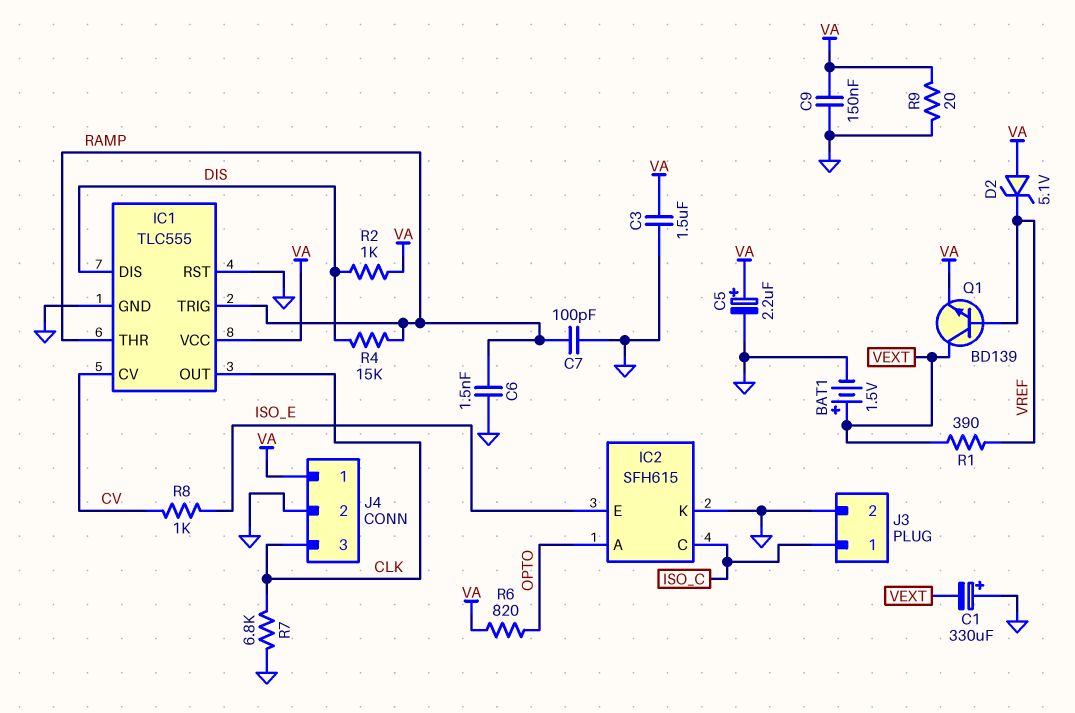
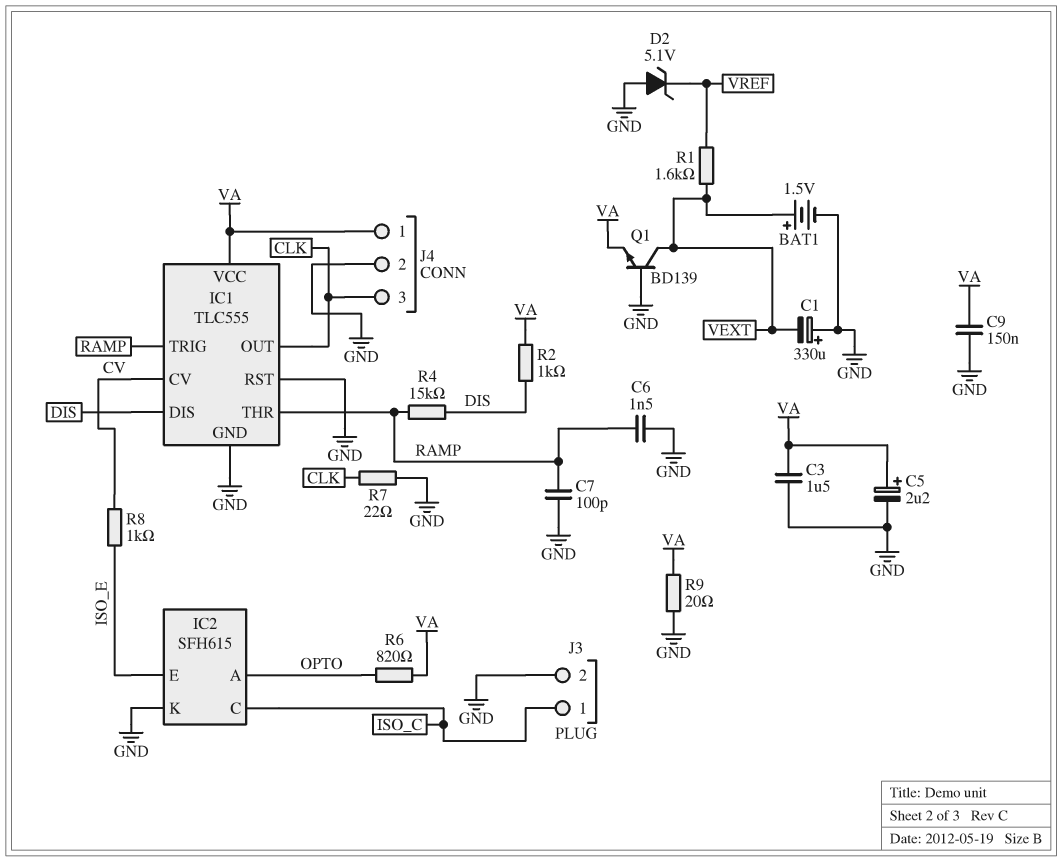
D2: zener 5.1V (A VA, K VREF) -> zener 5.1V (A GND, K VREF)
Q1: NPN BD139 (B VREF, C VEXT, E VA) -> NPN BD139 (B GND, C VEXT, E VA)
R1: 390 (VEXT, VREF) -> 1.6k (VEXT, VREF)
R7: 6.8k (CLK, GND) -> 22 (CLK, GND)

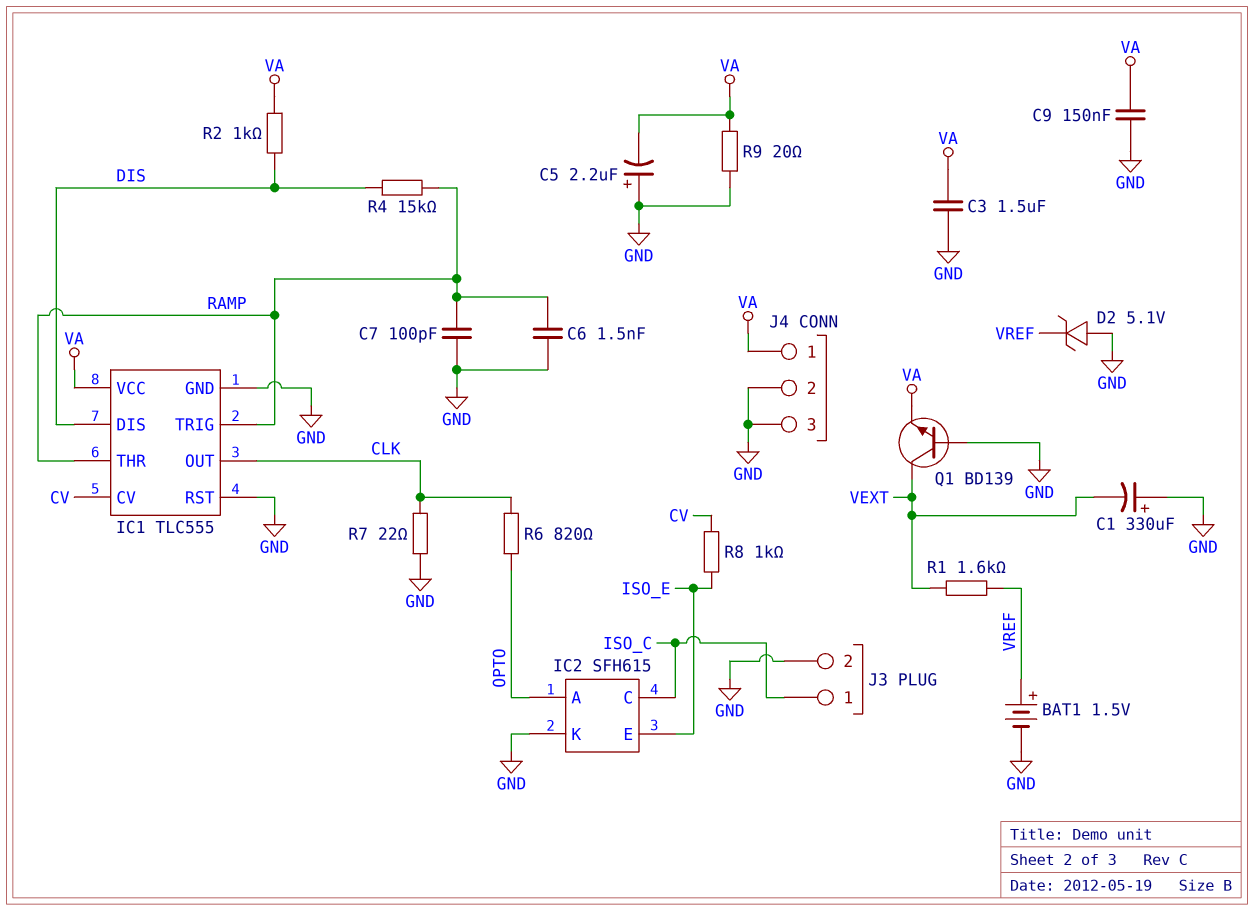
BAT1: 1.5V (plus VEXT, minus GND) -> 1.5V (plus VREF, minus GND)
C5: 2.2uF (plus VA, minus GND) -> 2.2uF (plus GND, minus VA)
J4 pin 3: CLK -> GND
R6: 820 (OPTO, VA) -> 820 (CLK, OPTO)

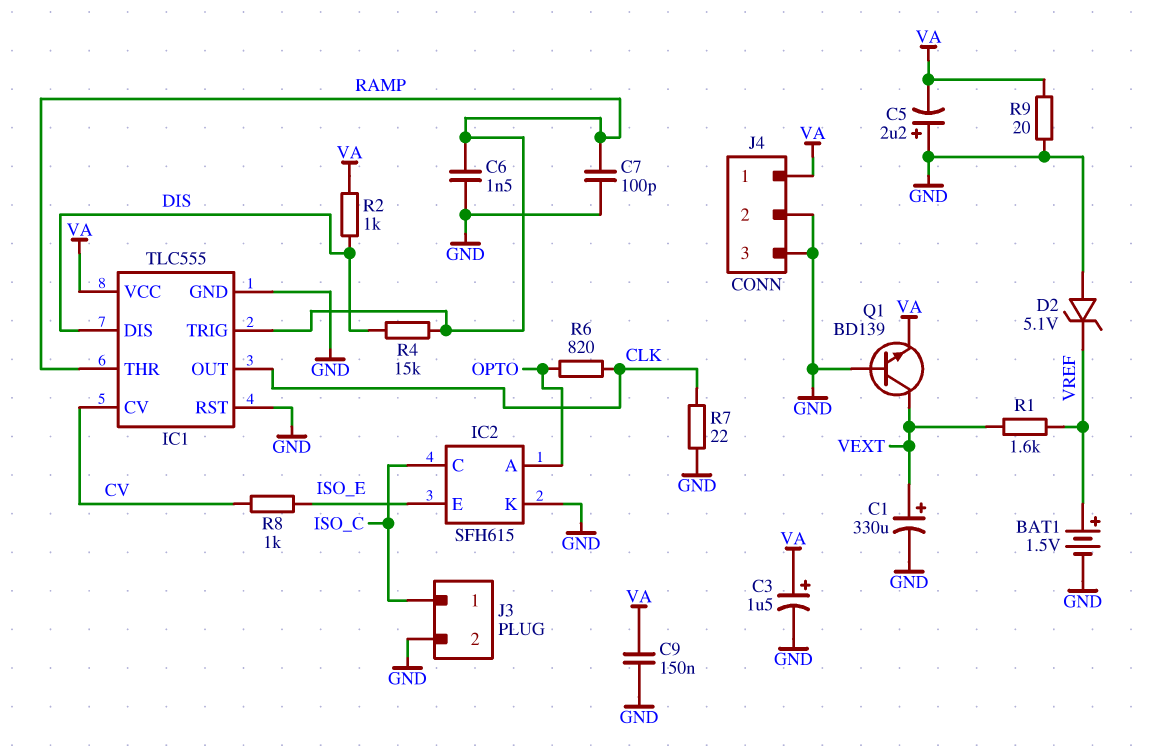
C1: 330uF (plus GND, minus VEXT) -> 330uF (plus VEXT, minus GND)
C3: 1.5uF (GND, VA) -> 1.5uF (plus VA, minus GND)

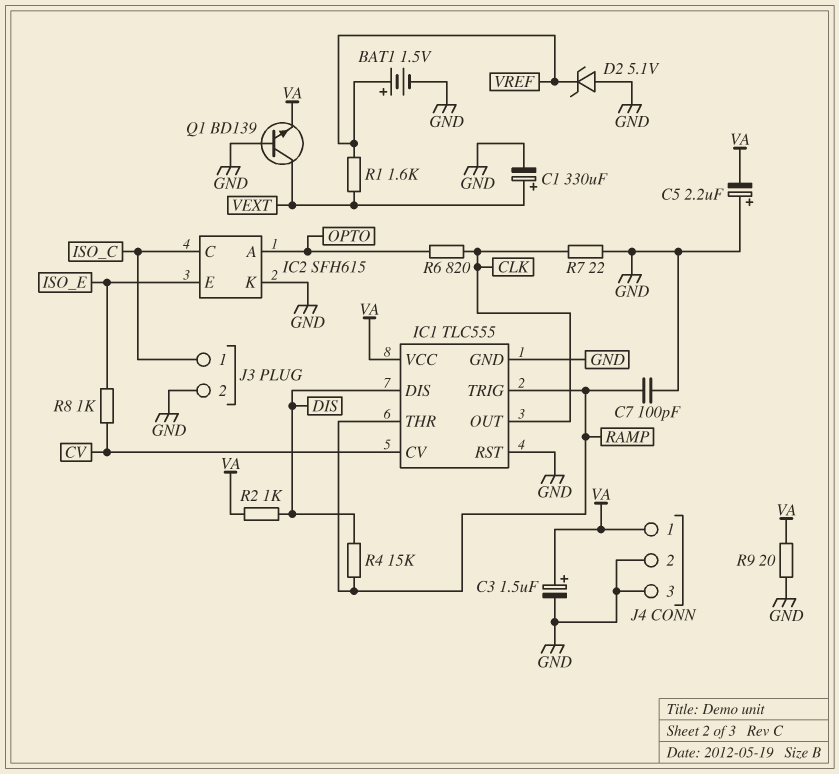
C6: 1.5nF (GND, RAMP) -> none
C9: 150nF (GND, VA) -> none

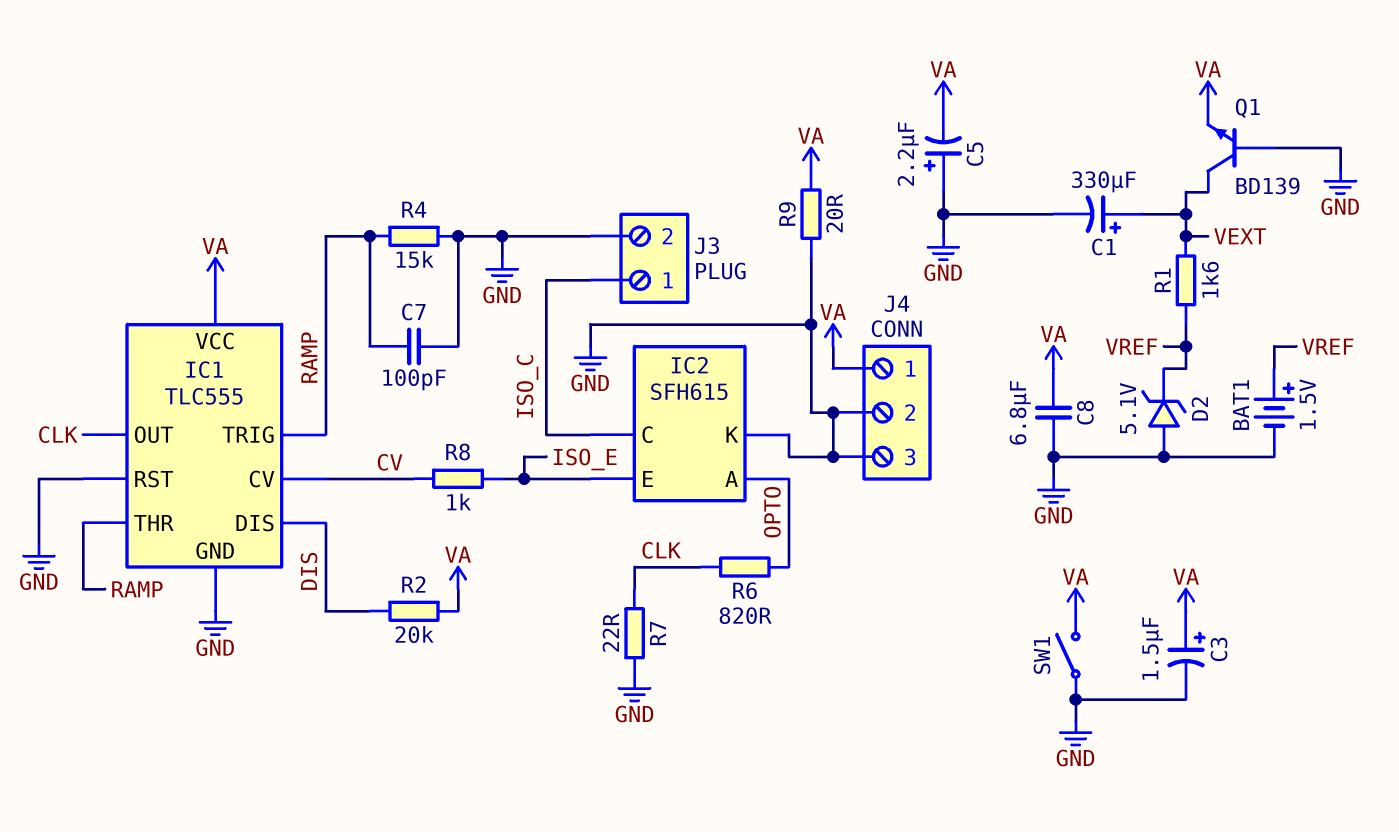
C8: none -> 6.8uF (GND, VA)
R2: 1k (DIS, VA) -> 20k (DIS, VA)
R4: 15k (DIS, RAMP) -> 15k (GND, RAMP)
SW1: none -> switch (GND, VA)

